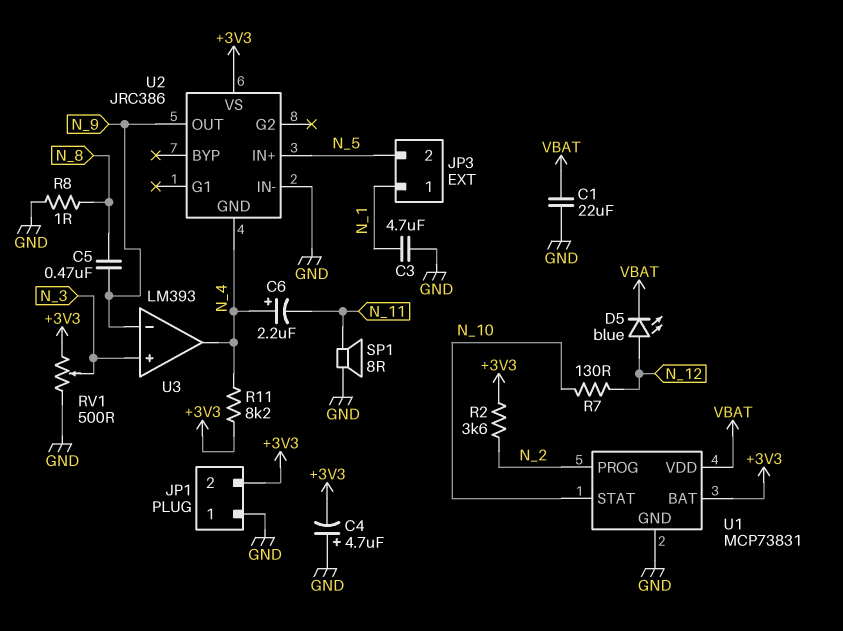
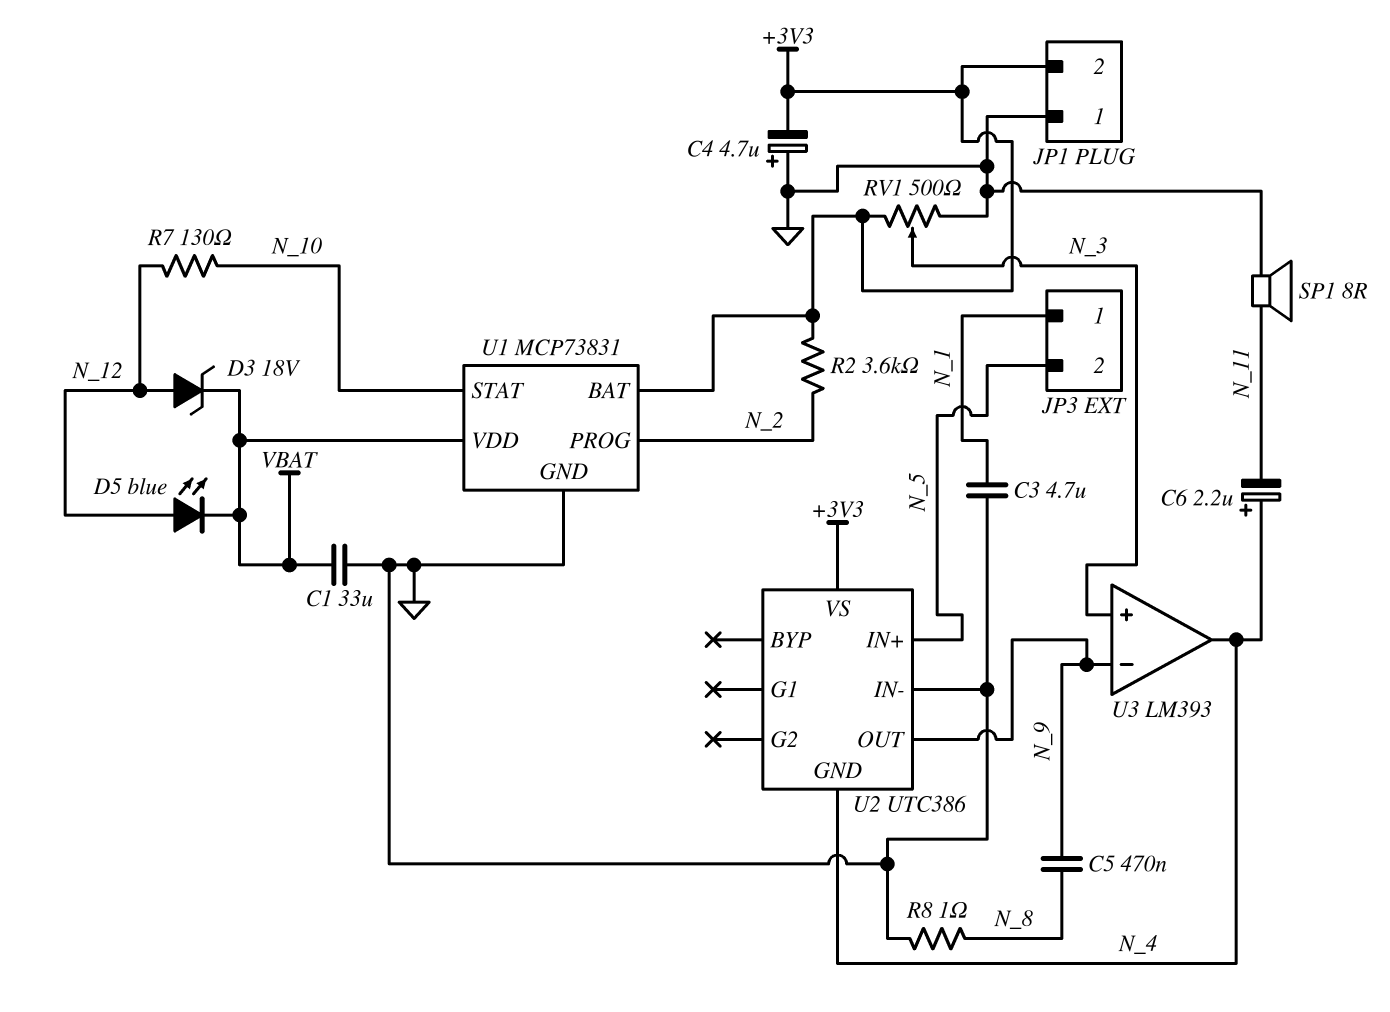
C1: 22uF (GND, VBAT) -> 33uF (GND, VBAT)
D3: none -> zener 18V (A N_12, K VBAT)
R11: 8.2k (+3V3, N_4) -> none
U2: JRC386 -> UTC386

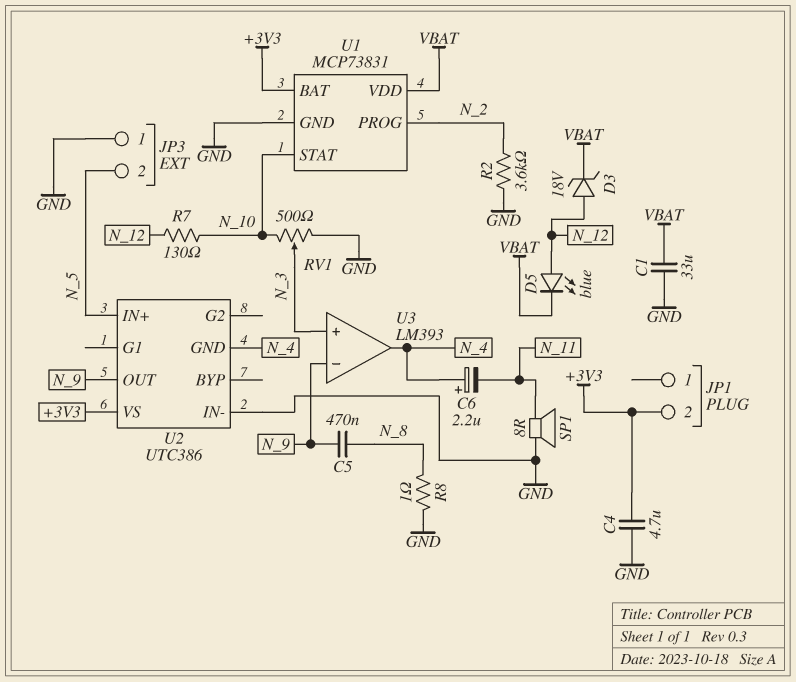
C3: 4.7uF (GND, N_1) -> none
C4: 4.7uF (plus GND, minus +3V3) -> 4.7uF (+3V3, GND)
JP1 pin 1: GND -> none
JP3 pin 1: N_1 -> GND
R2: 3.6k (+3V3, N_2) -> 3.6k (GND, N_2)
RV1: 500 (+3V3, GND, wiper N_3) -> 500 (GND, N_10, wiper N_3)

